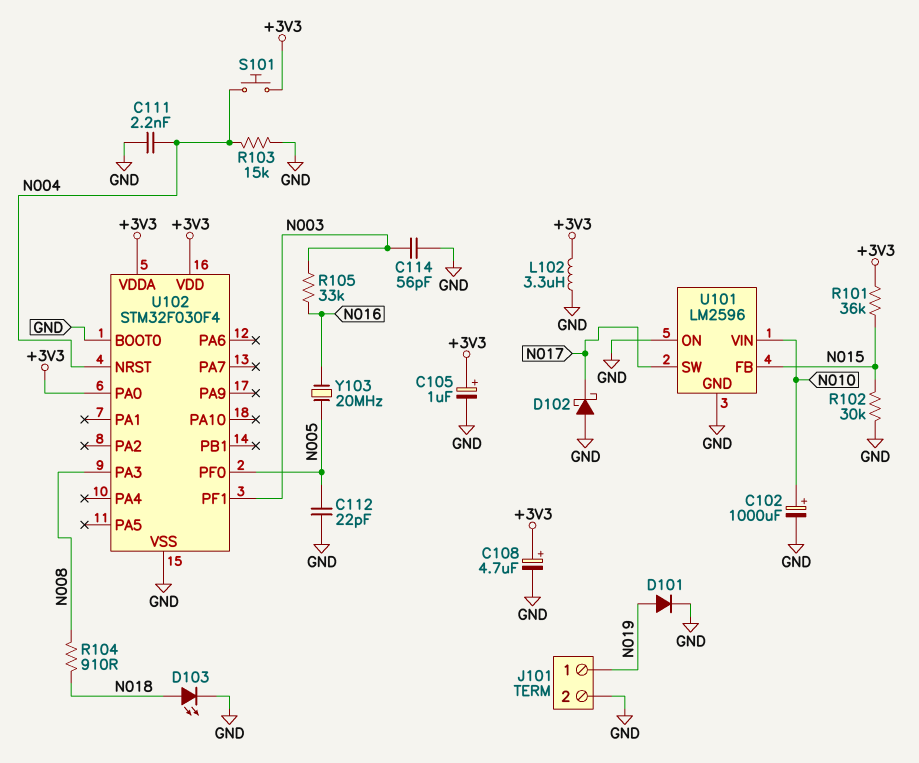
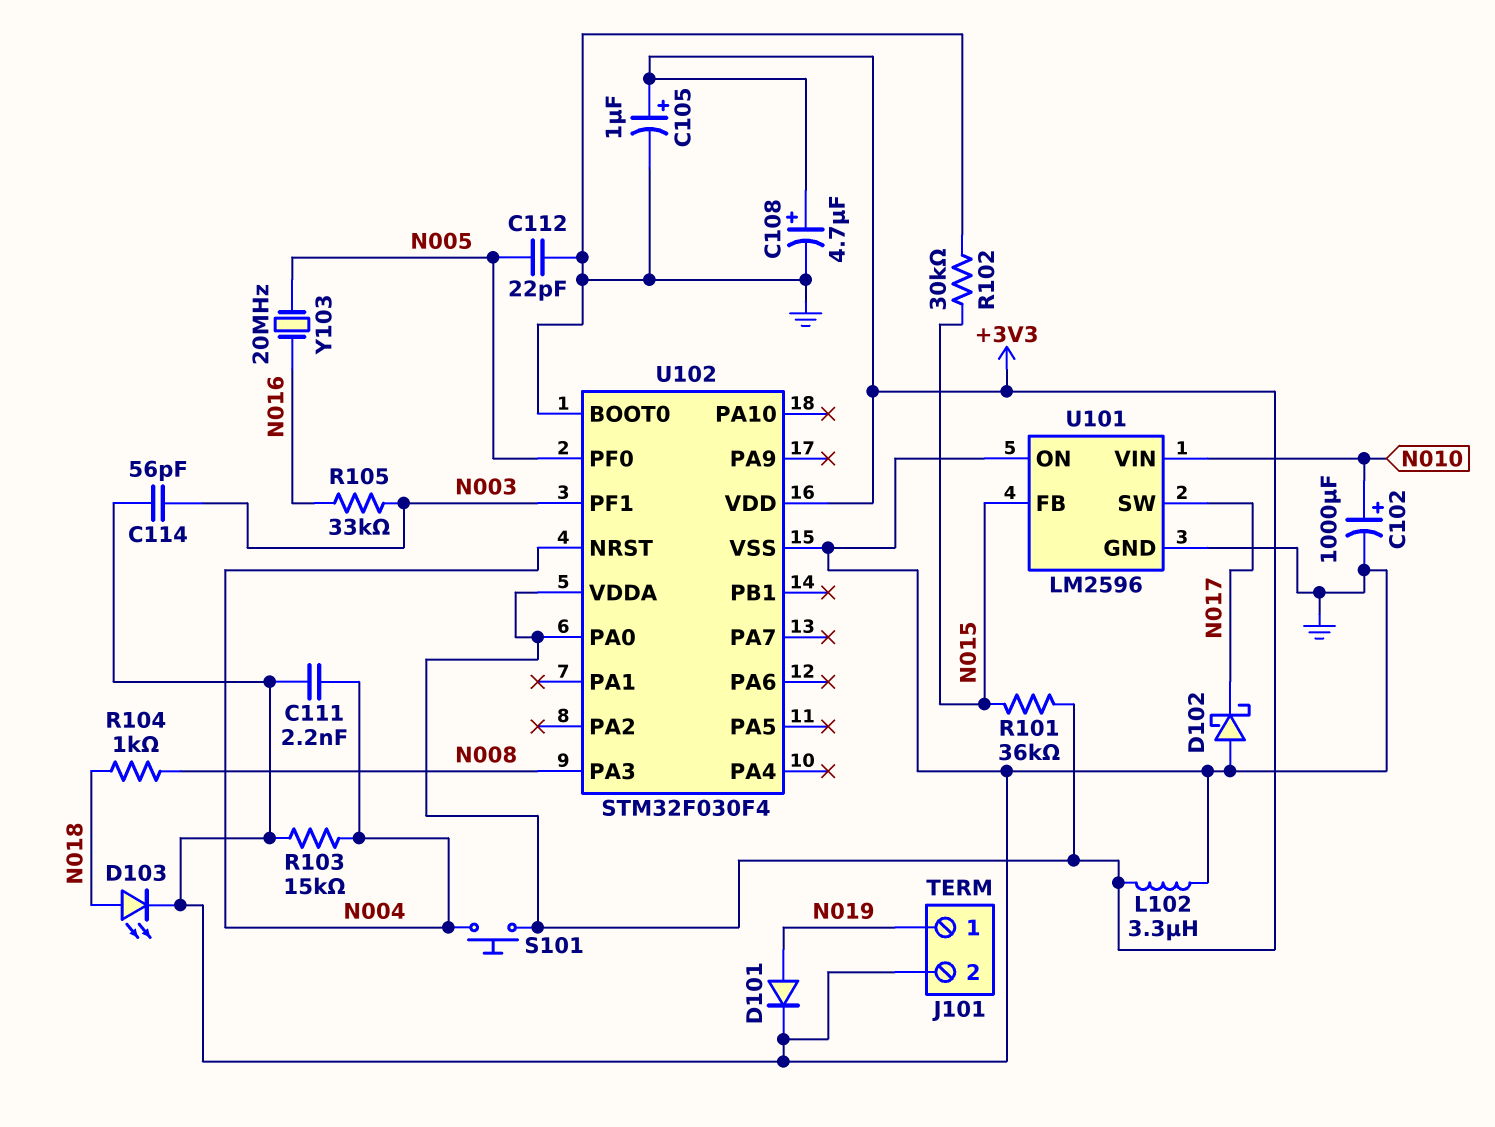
R104: 910 (N008, N018) -> 1k (N008, N018)

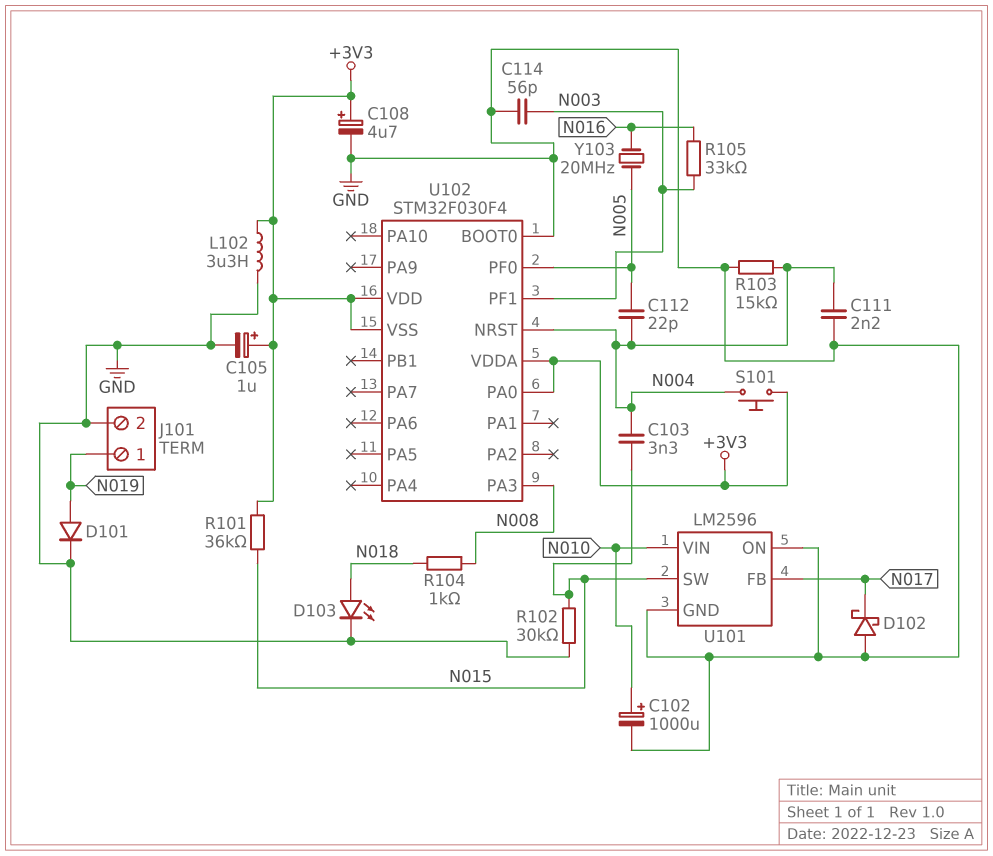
C103: none -> 3.3nF (N004, N015)
C112: 22pF (GND, N005) -> 22pF (N004, N005)
U101 pin FB: N015 -> N017
U101 pin SW: N017 -> N015
U102 pin VSS: GND -> +3V3

